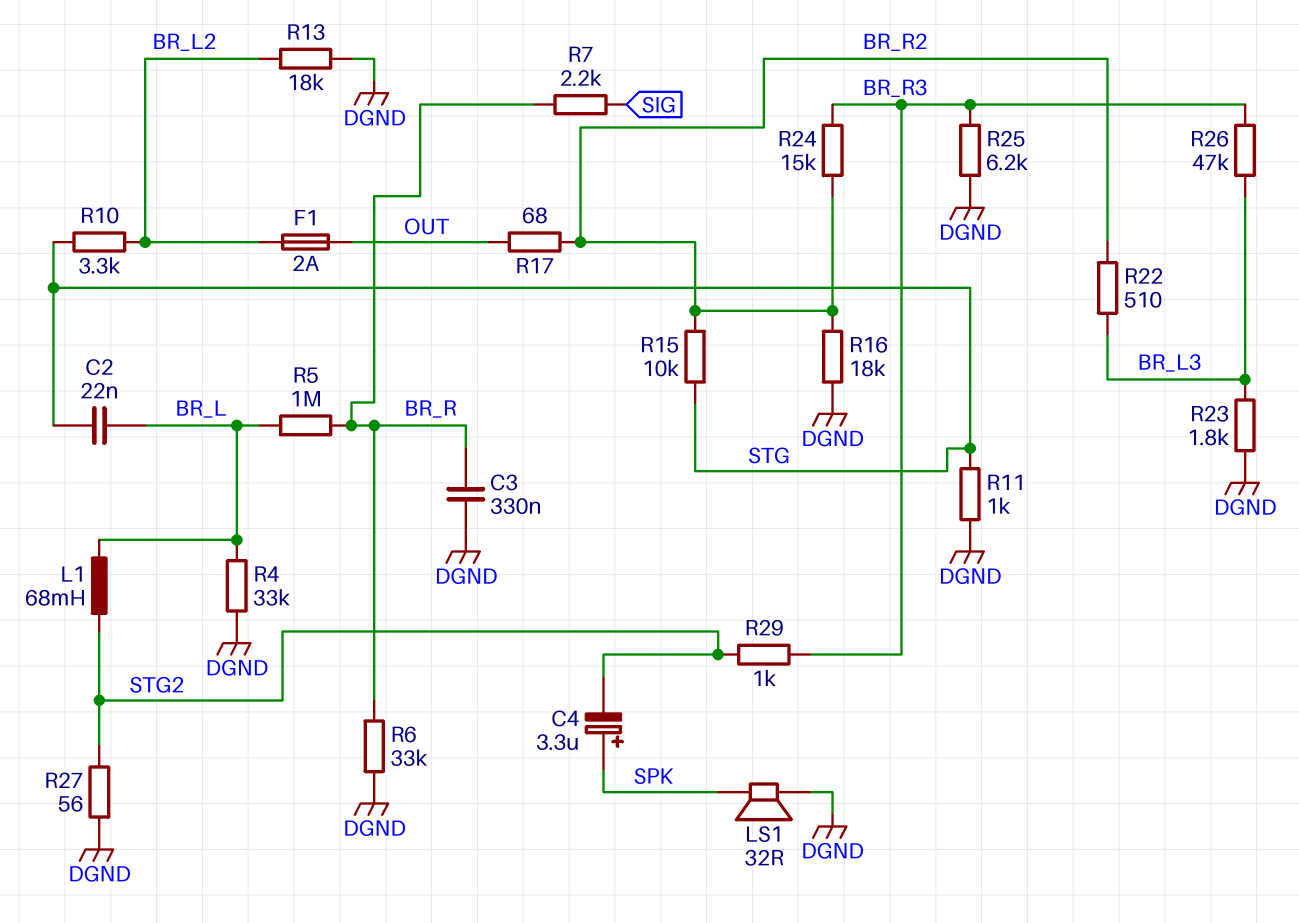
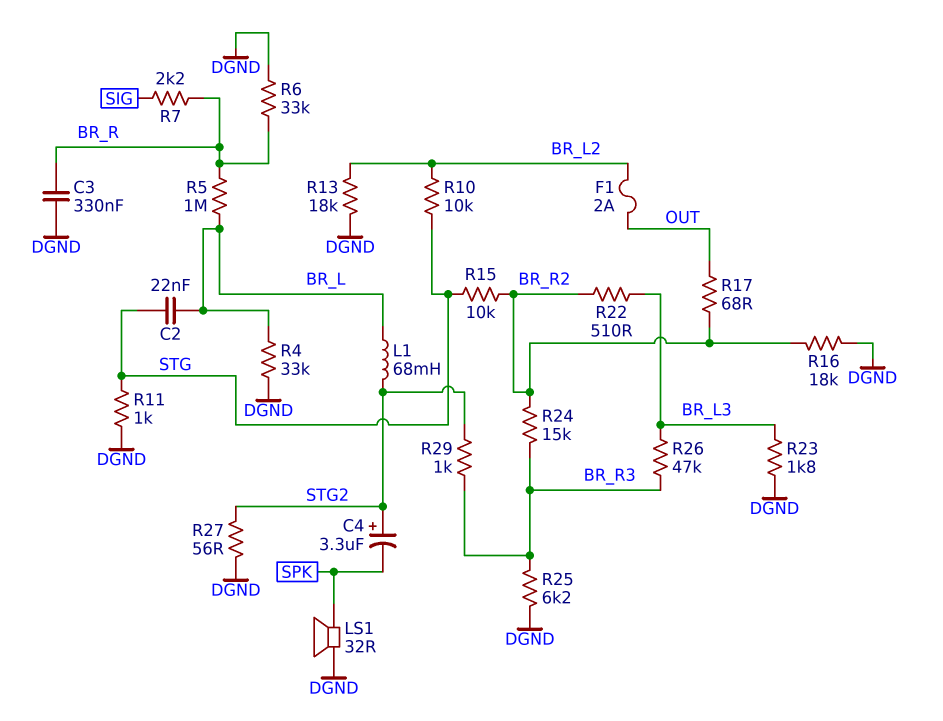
C4: 3.3uF (plus SPK, minus STG2) -> 3.3uF (plus STG2, minus SPK)
R10: 3.3k (BR_L2, STG) -> 10k (BR_L2, STG)

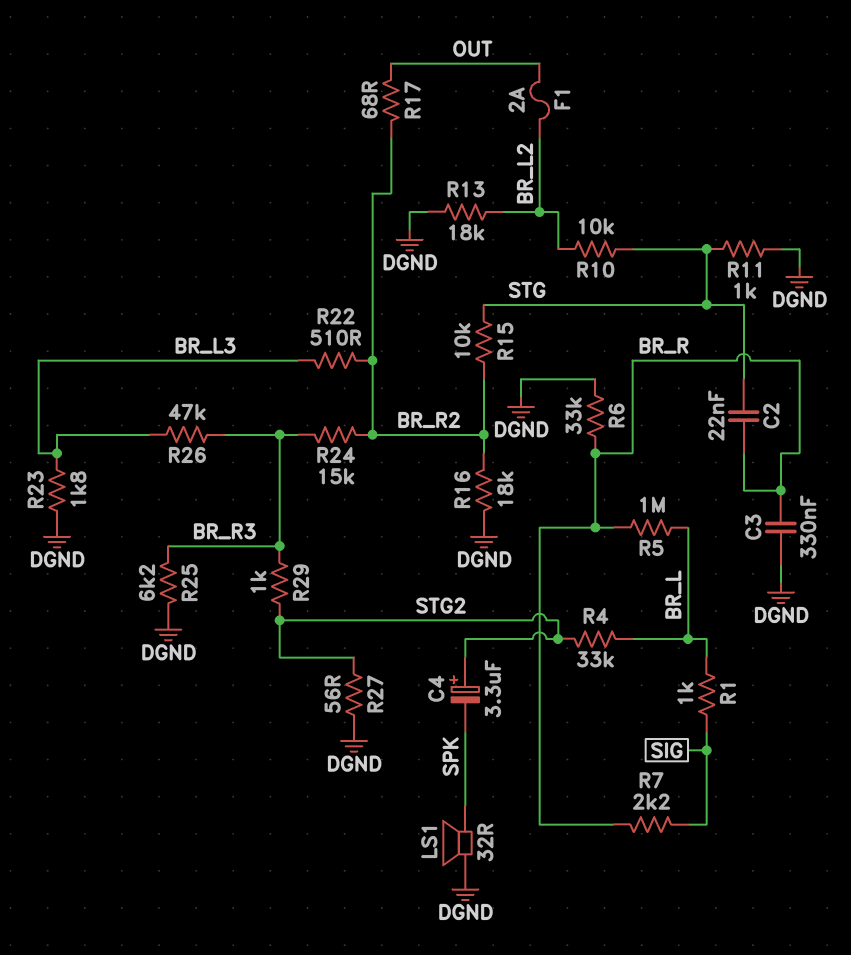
C2: 22nF (BR_L, STG) -> 22nF (BR_R, STG)
L1: 68mH (BR_L, STG2) -> none
R1: none -> 1k (BR_L, SIG)
R4: 33k (BR_L, DGND) -> 33k (BR_L, STG2)

